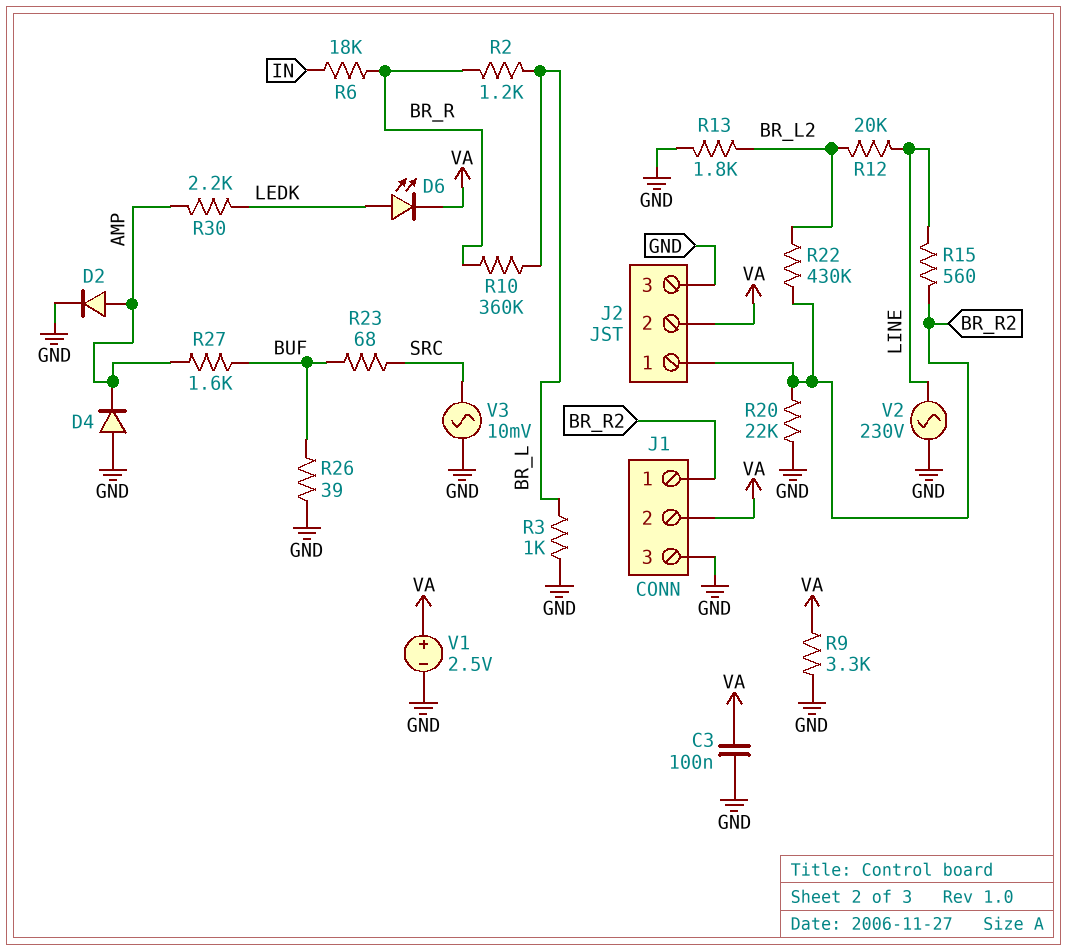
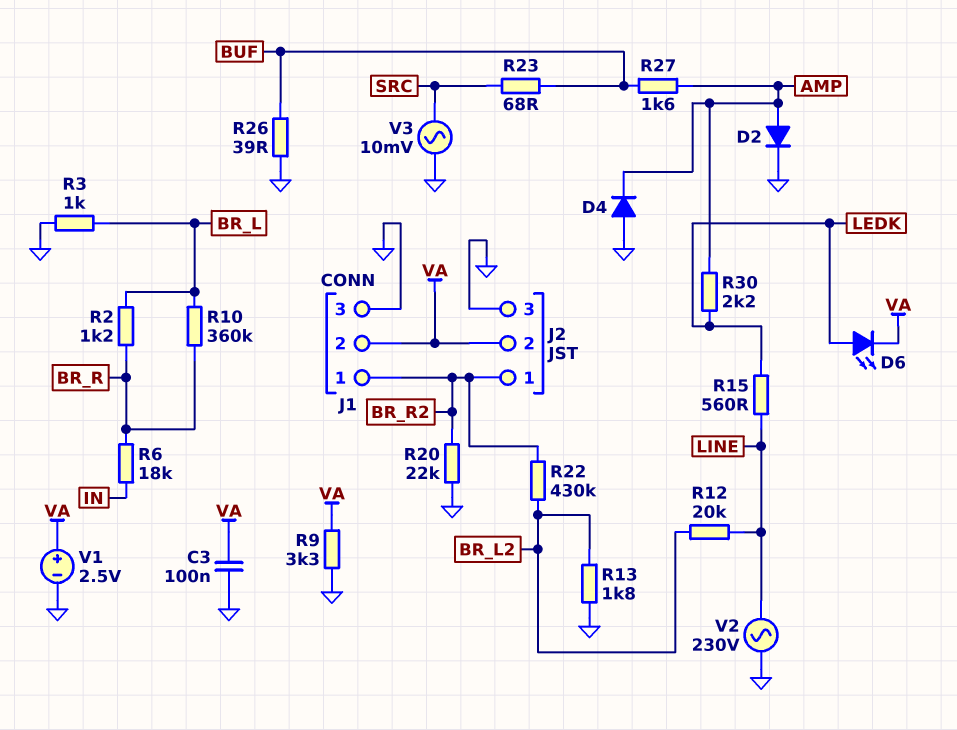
R15: 560 (BR_R2, LINE) -> 560 (LEDK, LINE)

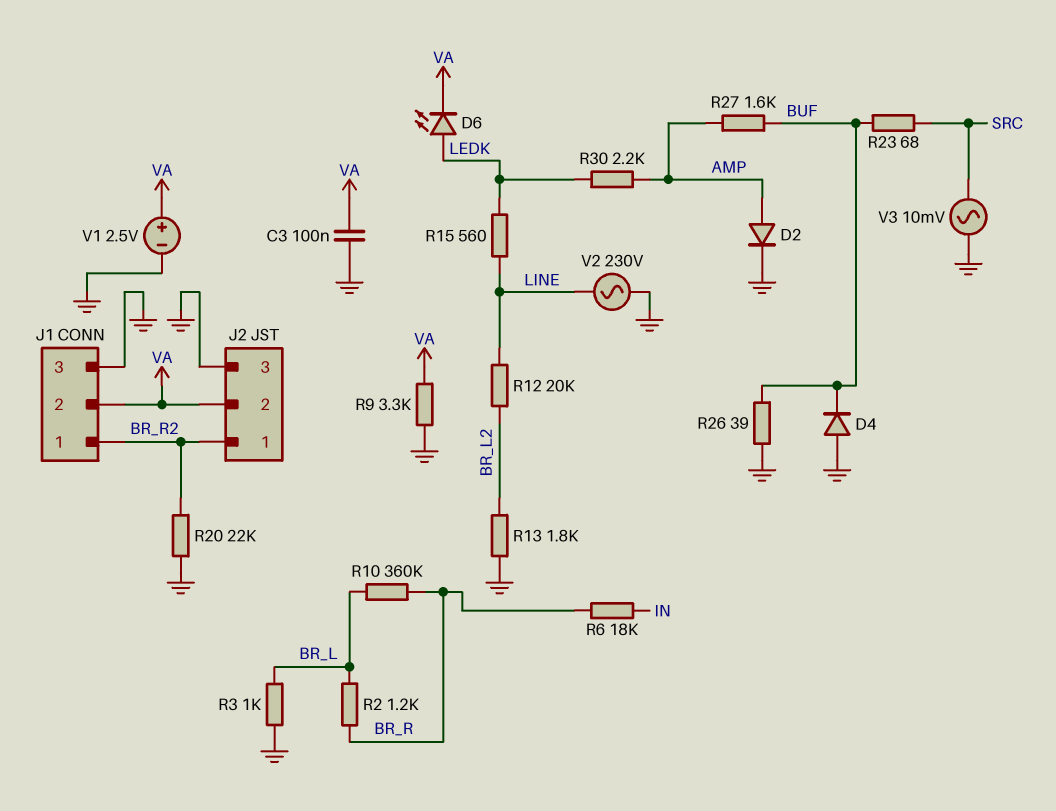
D4: diode (A GND, K AMP) -> diode (A GND, K BUF)
R22: 430k (BR_L2, BR_R2) -> none

